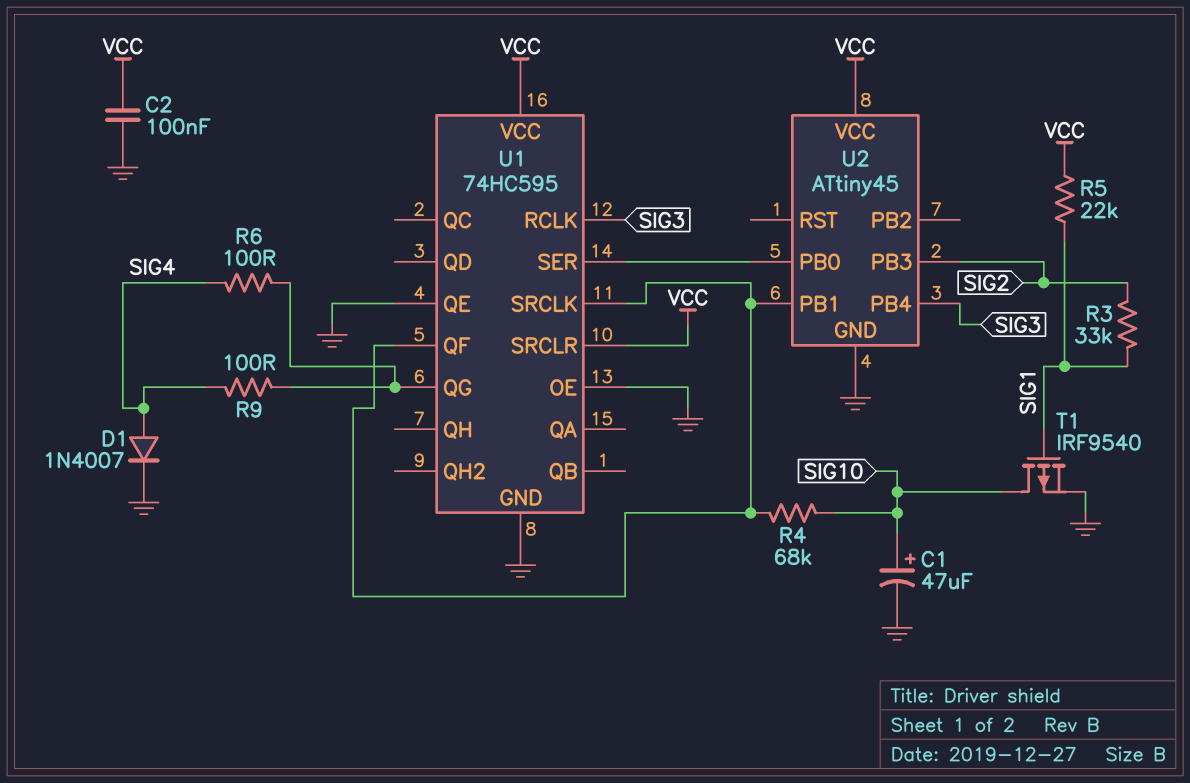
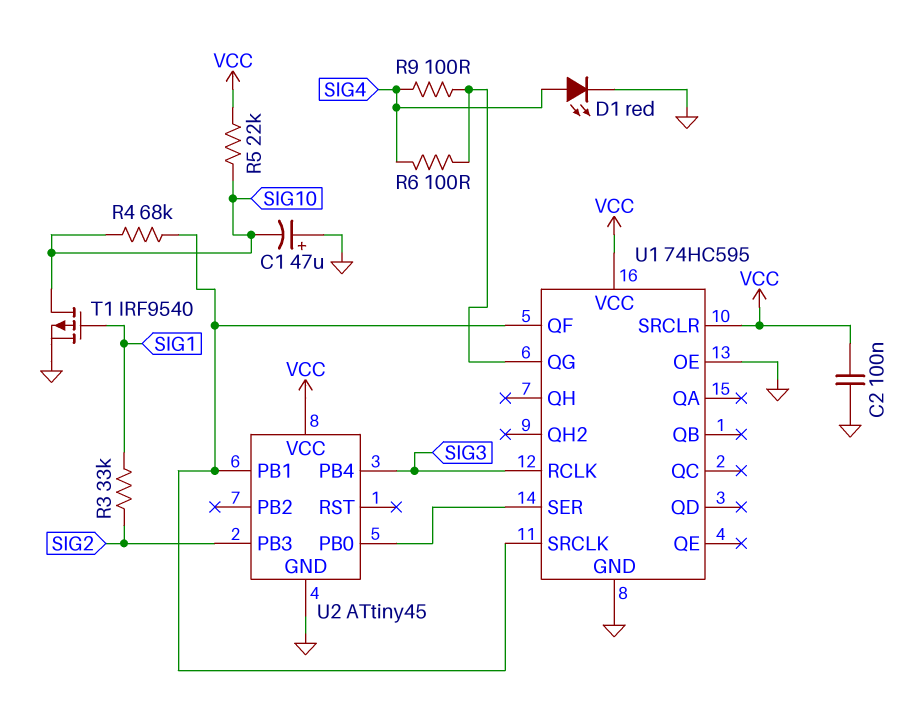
C1: 47uF (plus SIG10, minus GND) -> 47uF (plus GND, minus SIG10)
D1: diode 1N4007 (A SIG4, K GND) -> LED red (A SIG4, K GND)
R5: 22k (SIG1, VCC) -> 22k (SIG10, VCC)
U1 pin QE: GND -> none

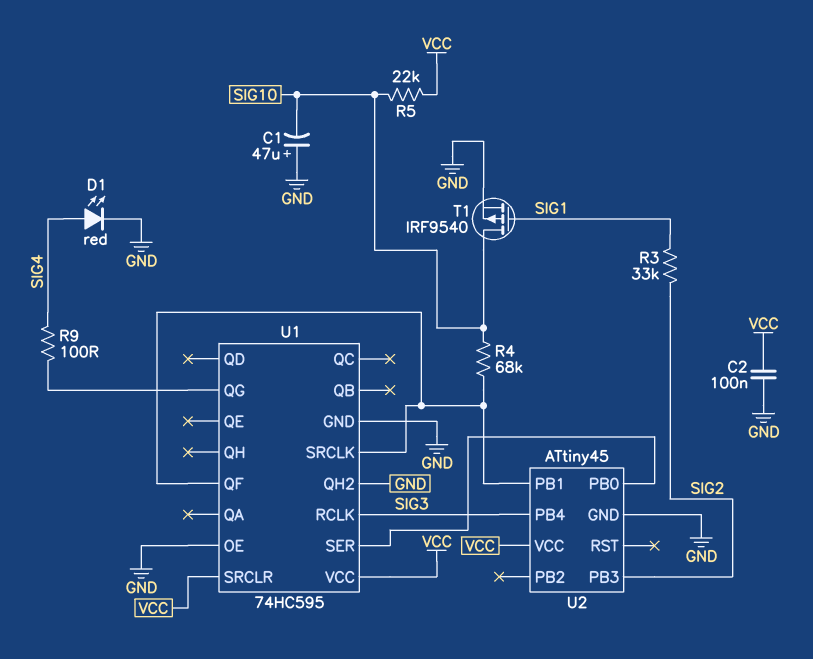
R6: 100 (SIG4, U1/QG) -> none
U1 pin QH2: none -> GND

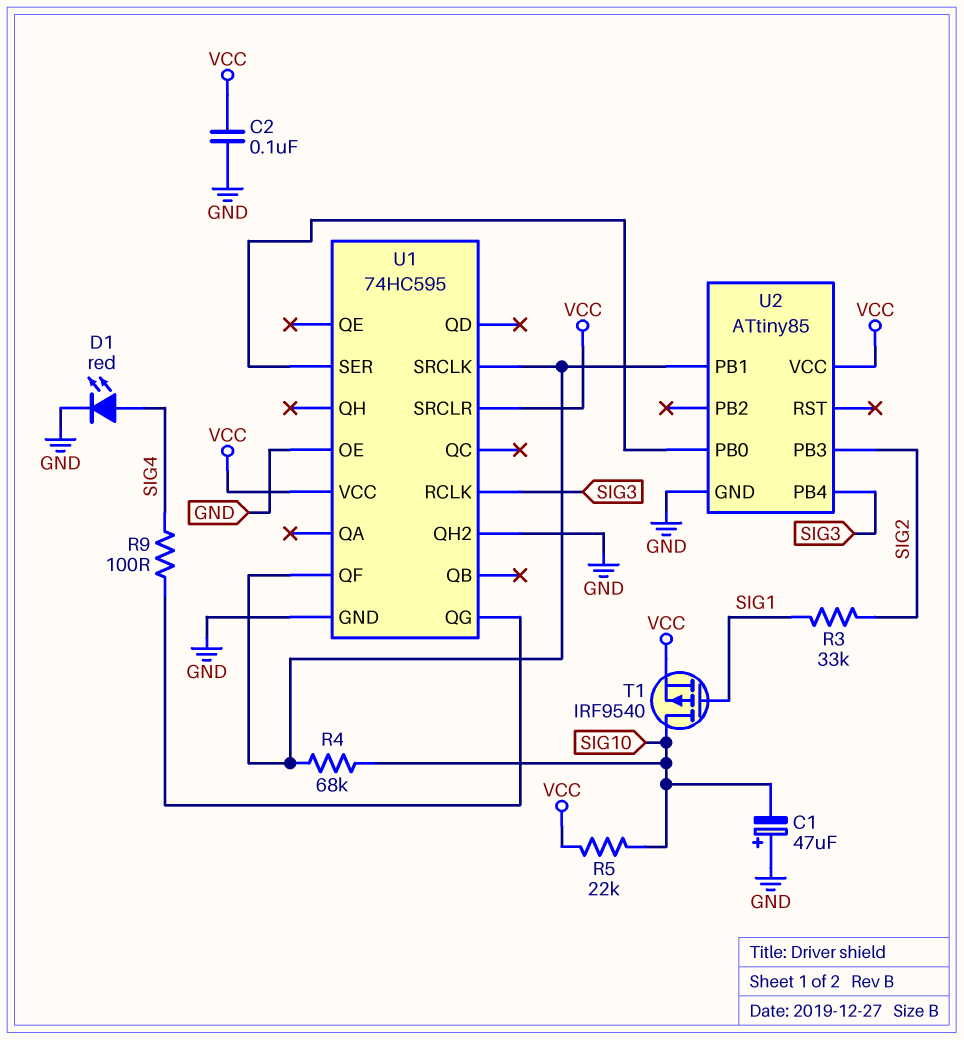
T1: PMOS IRF9540 (G SIG1, D SIG10, S GND) -> PMOS IRF9540 (G SIG1, D SIG10, S VCC)
U2: ATtiny45 -> ATtiny85

